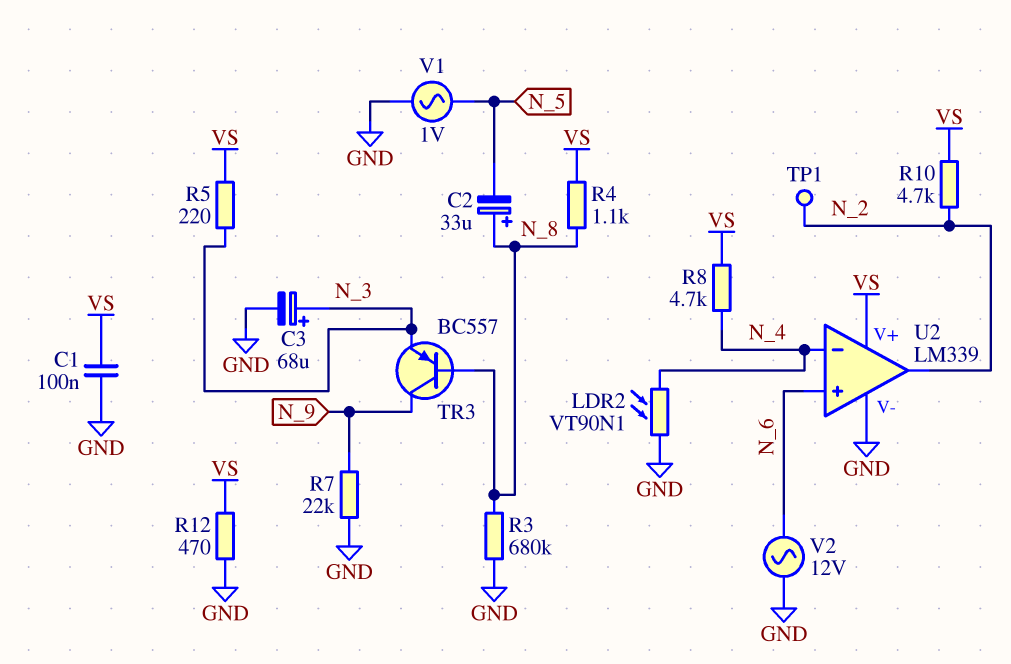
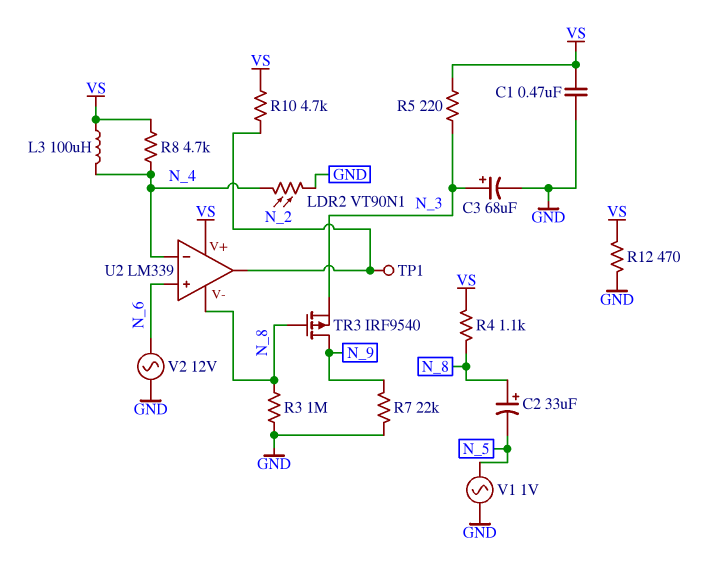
C1: 100nF (GND, VS) -> 470nF (GND, VS)
L3: none -> 100uH (N_4, VS)
R3: 680k (GND, N_8) -> 1M (GND, N_8)
TR3: PNP BC557 (B N_8, C N_9, E N_3) -> PMOS IRF9540 (G N_8, D N_9, S N_3)
U2 pin V-: GND -> N_8

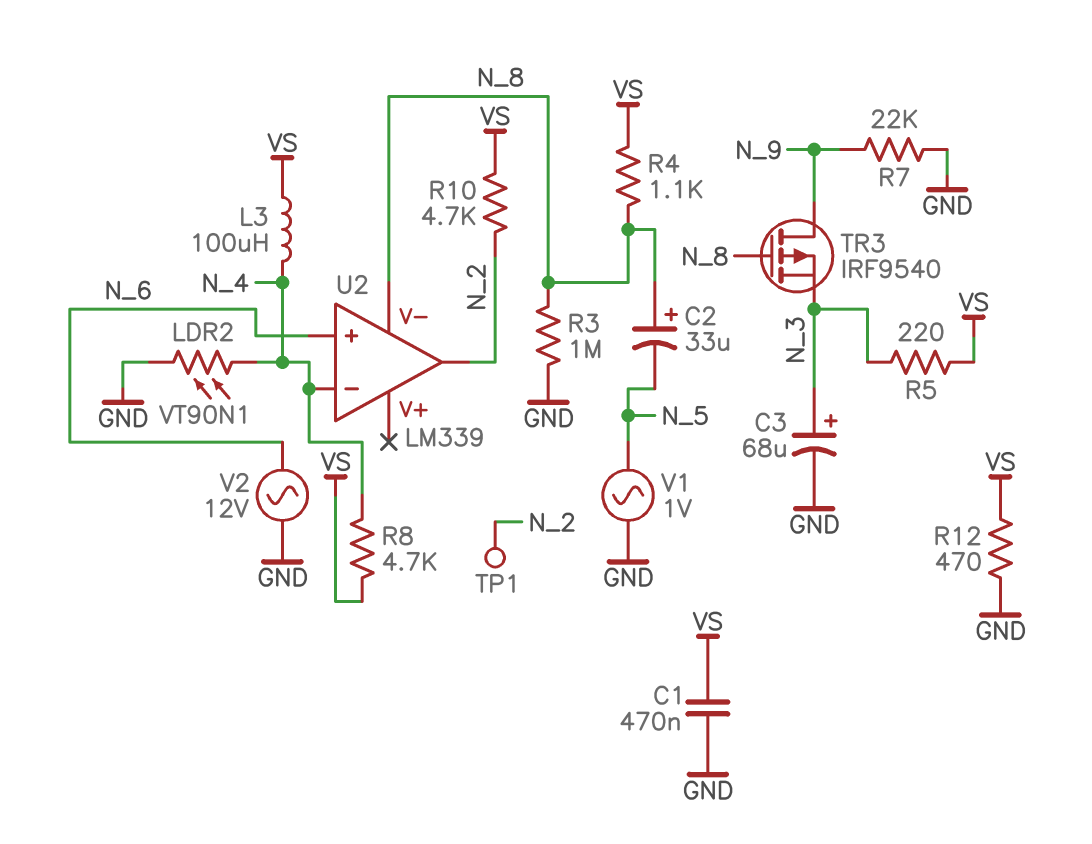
U2 pin V+: VS -> none

